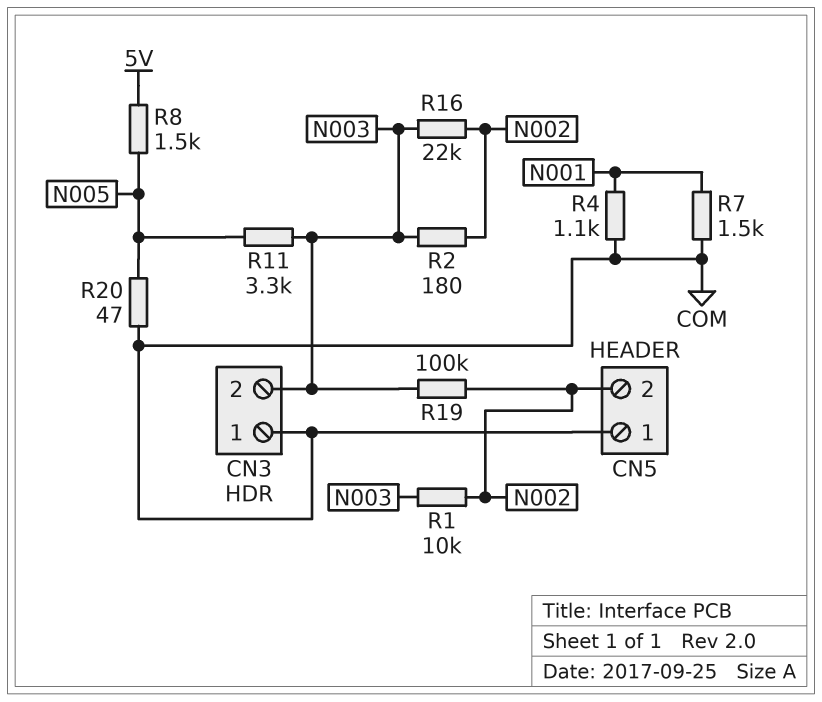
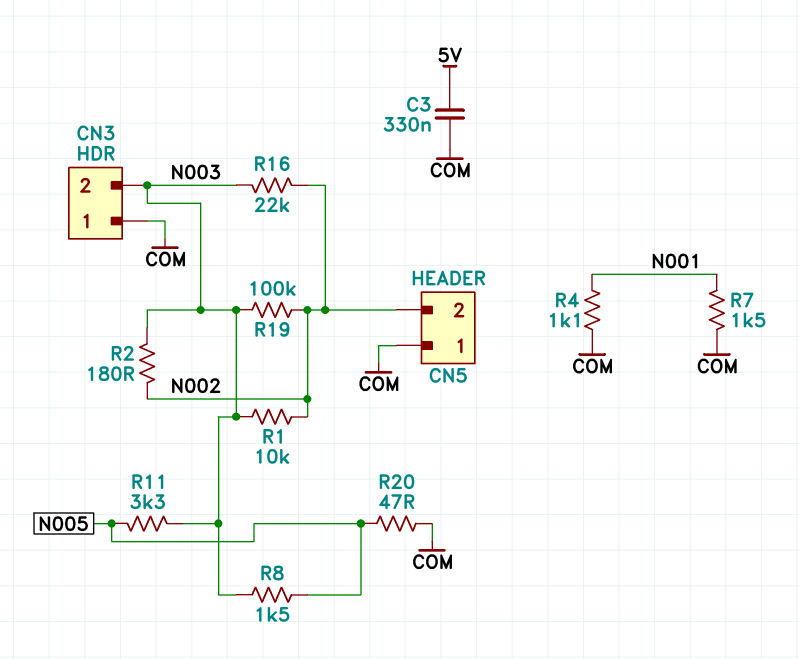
C3: none -> 330nF (5V, COM)
R8: 1.5k (5V, N005) -> 1.5k (N003, N005)

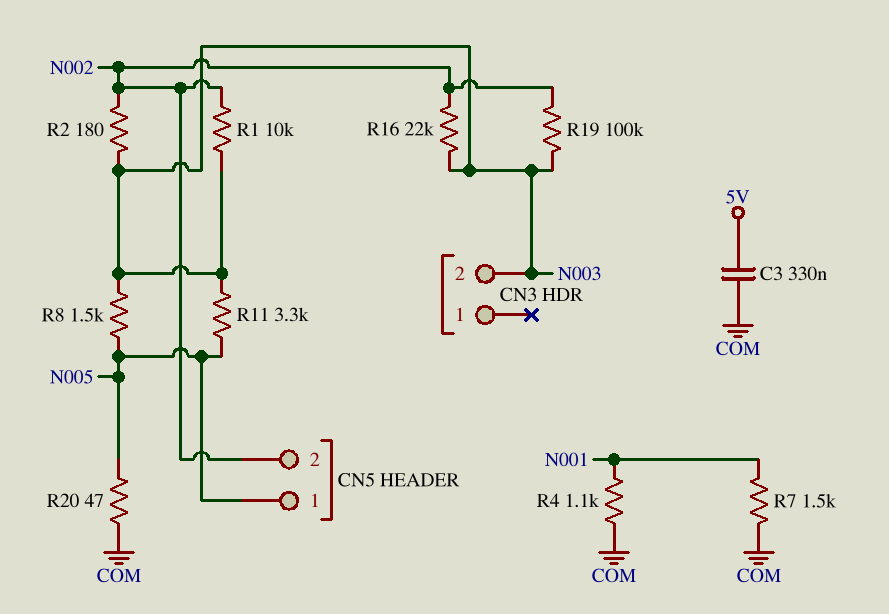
CN3 pin 1: COM -> none
CN5 pin 1: COM -> N005

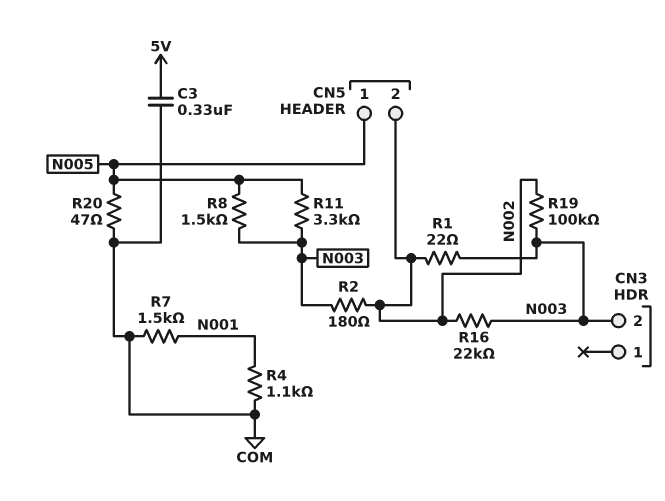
R1: 10k (N002, N003) -> 22 (N002, N003)

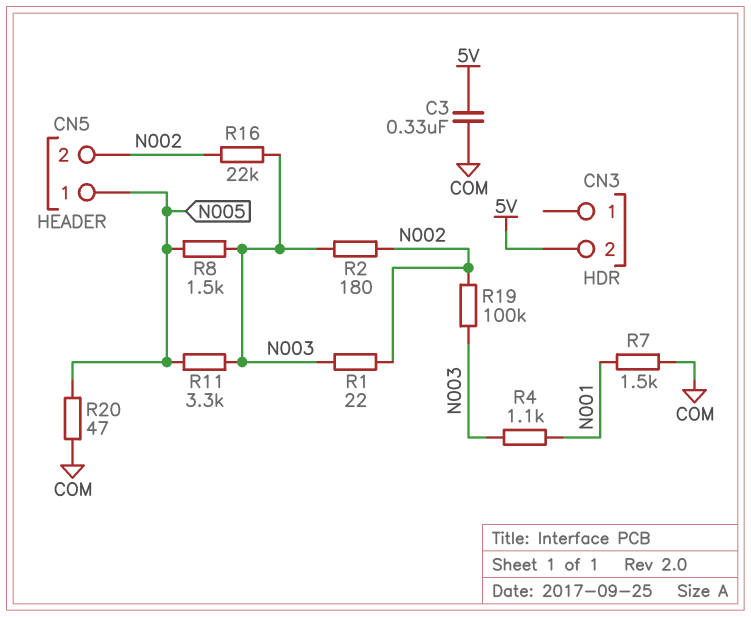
CN3 pin 2: N003 -> 5V
R4: 1.1k (COM, N001) -> 1.1k (N001, N003)

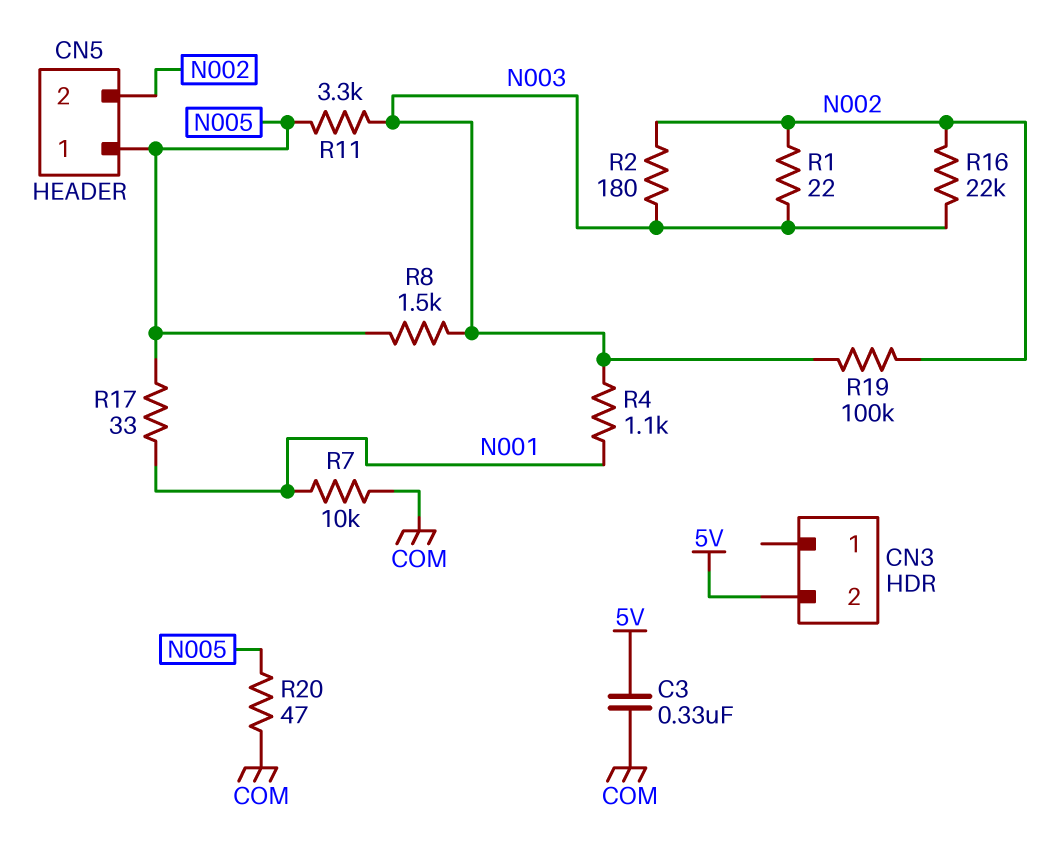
R7: 1.5k (COM, N001) -> 10k (COM, N001)
R17: none -> 33 (N001, N005)

